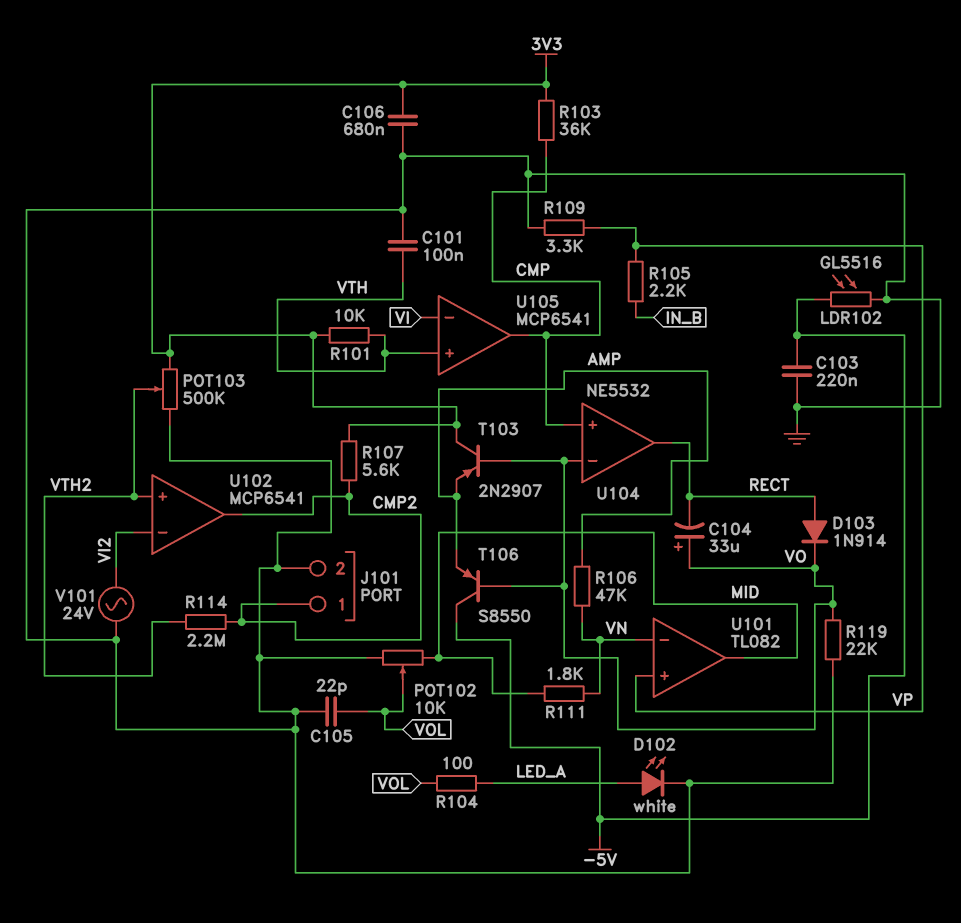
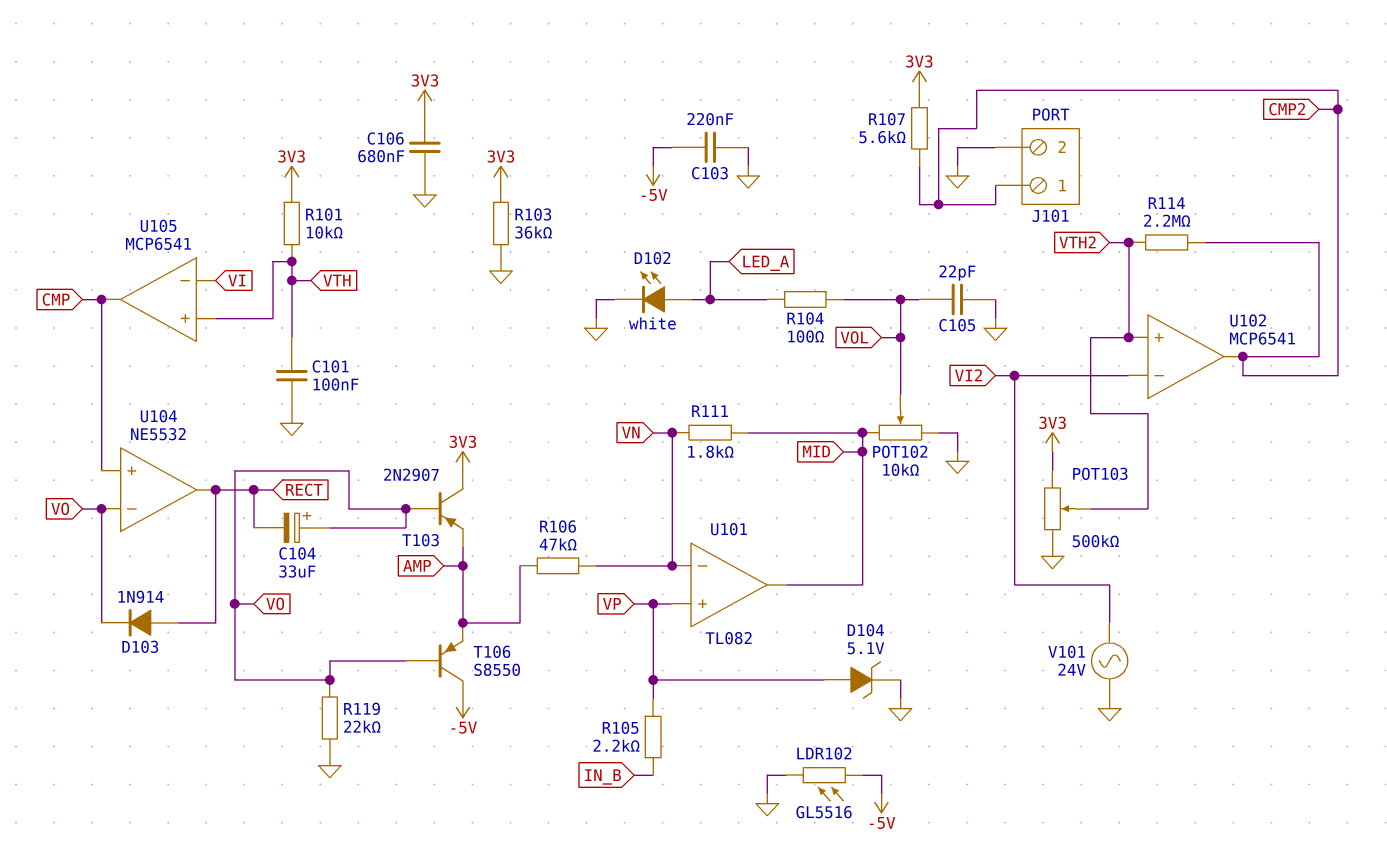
D104: none -> zener 5.1V (A VP, K GND)
R103: 36k (3V3, CMP) -> 36k (3V3, GND)
R109: 3.3k (GND, VP) -> none

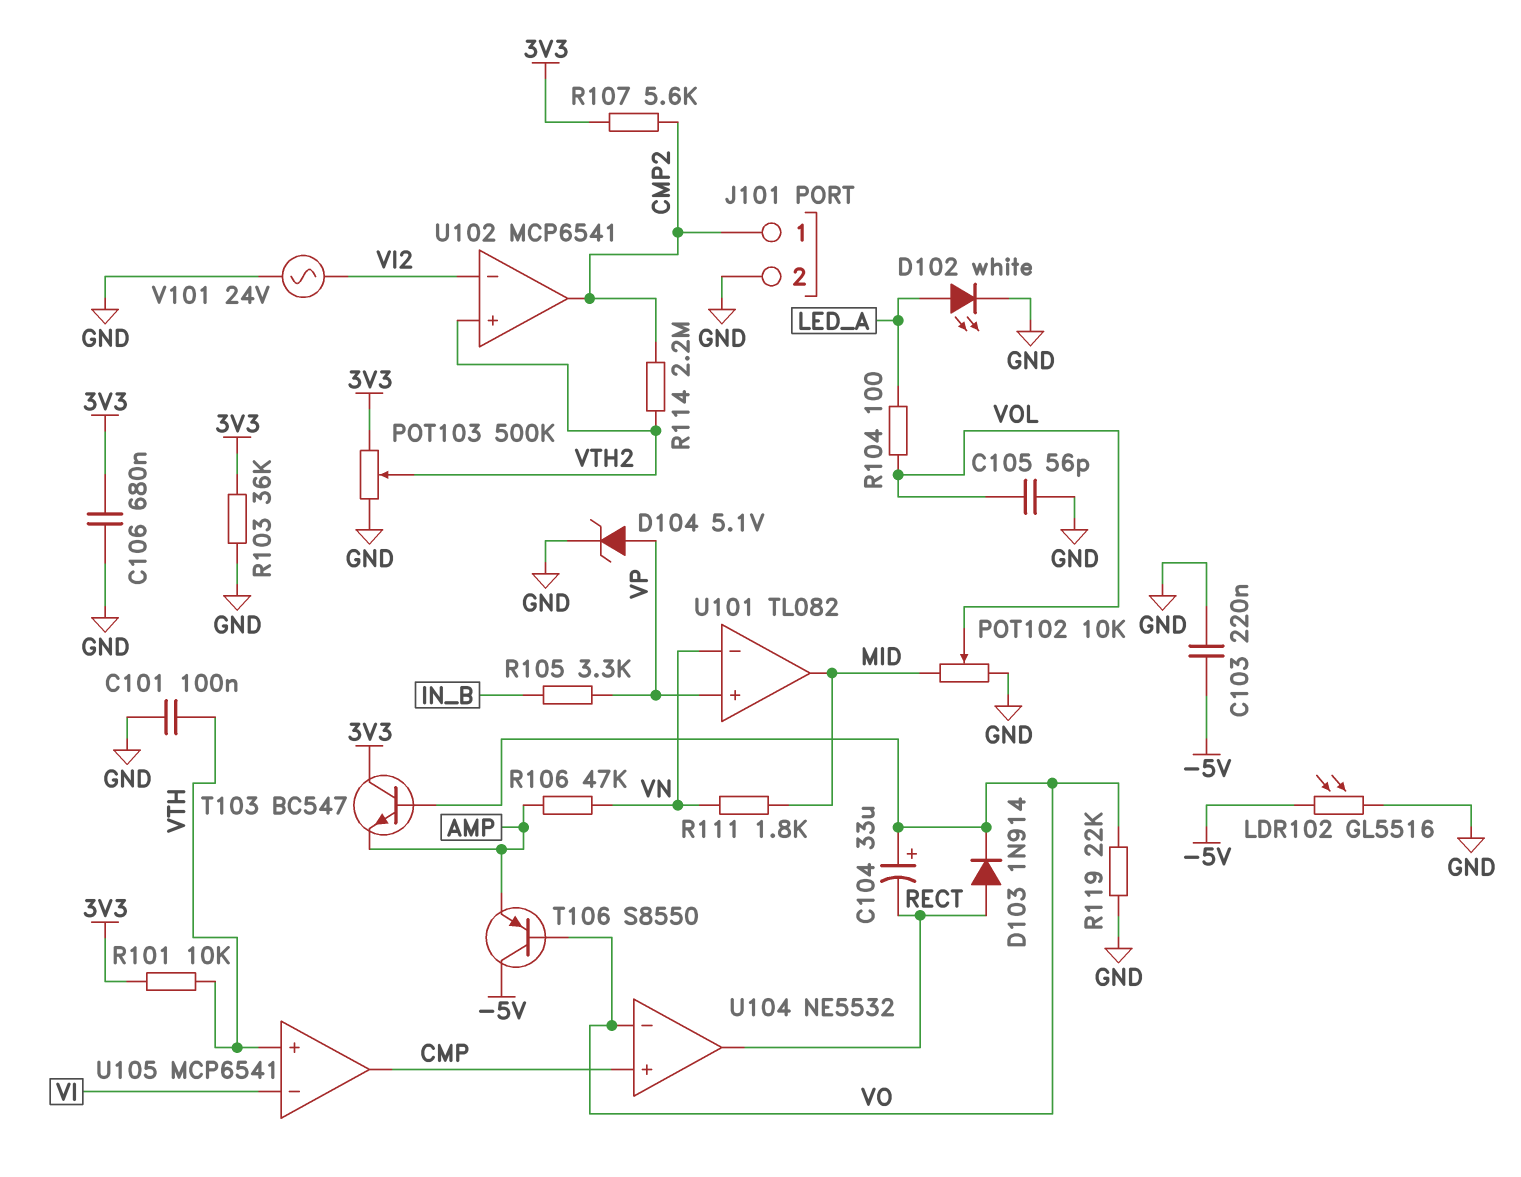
C105: 22pF (GND, VOL) -> 56pF (GND, VOL)
R105: 2.2k (IN_B, VP) -> 3.3k (IN_B, VP)
T103: PNP 2N2907 (B VO, C 3V3, E AMP) -> NPN BC547 (B VO, C 3V3, E AMP)

